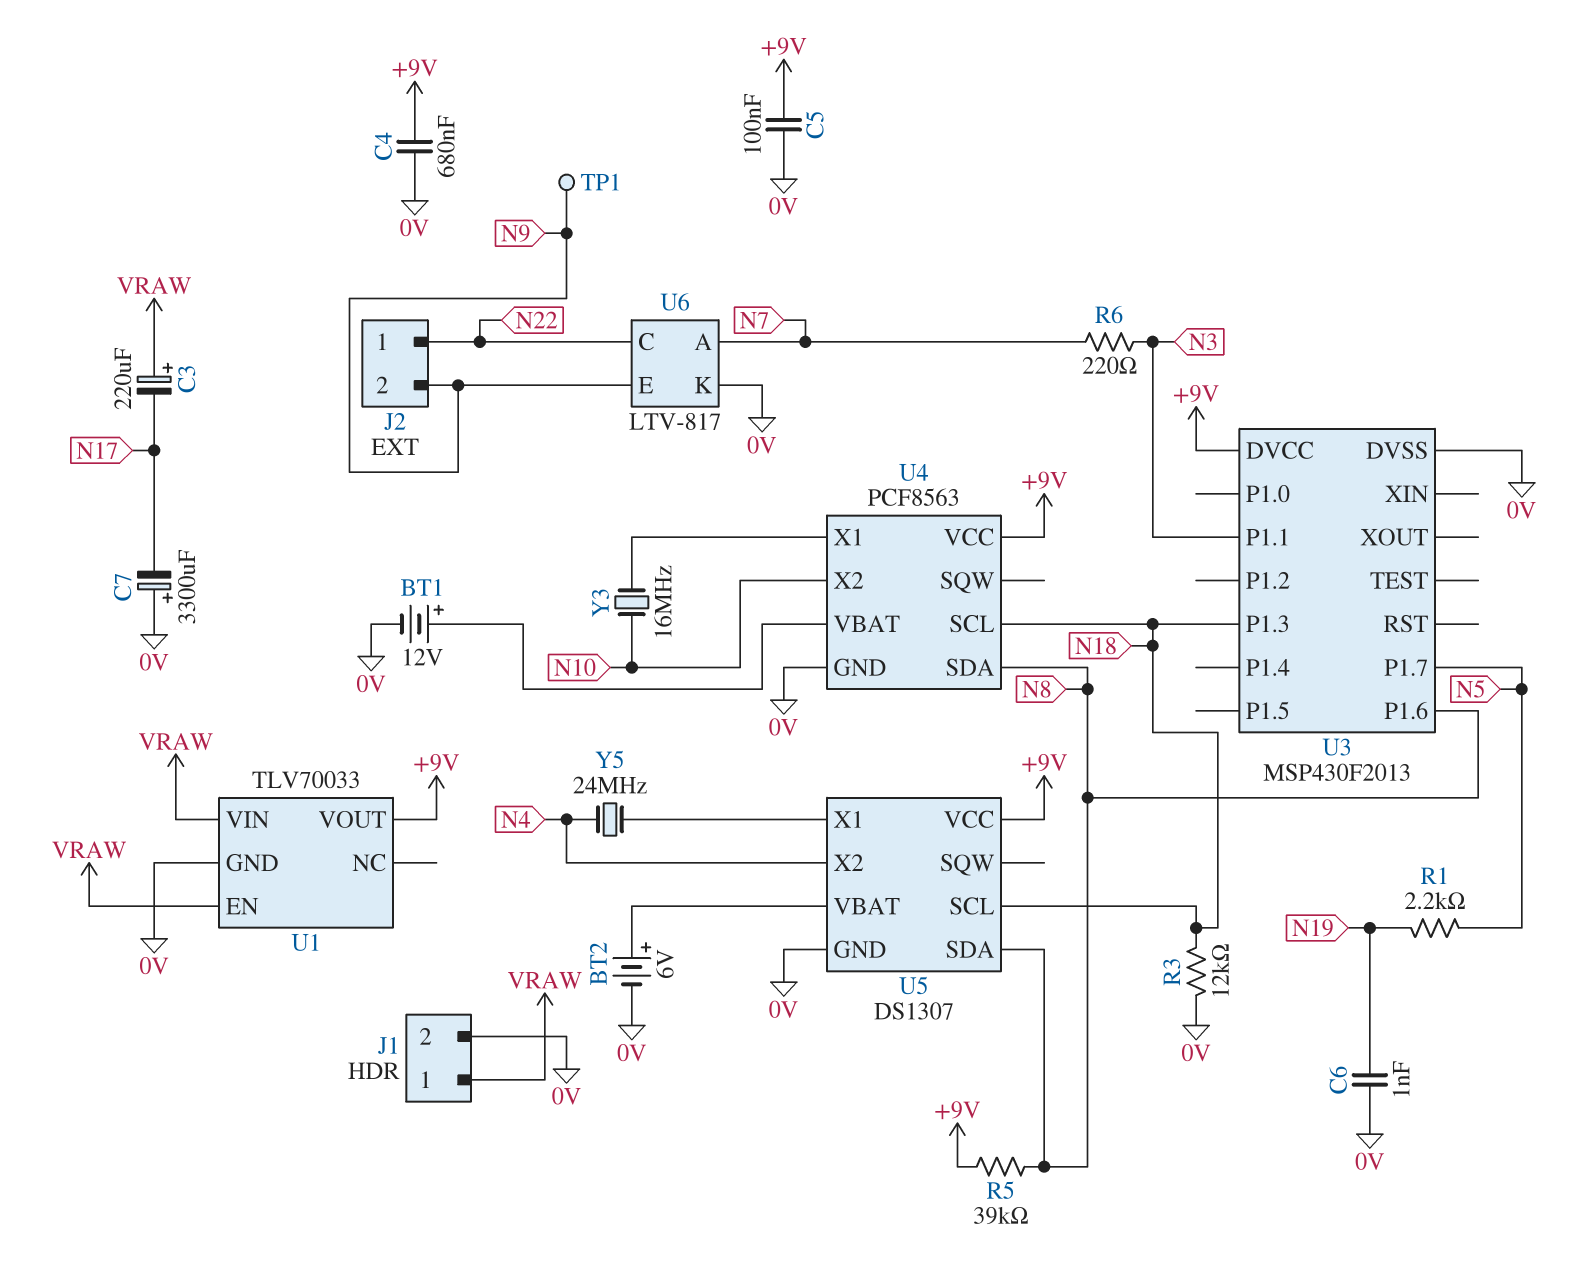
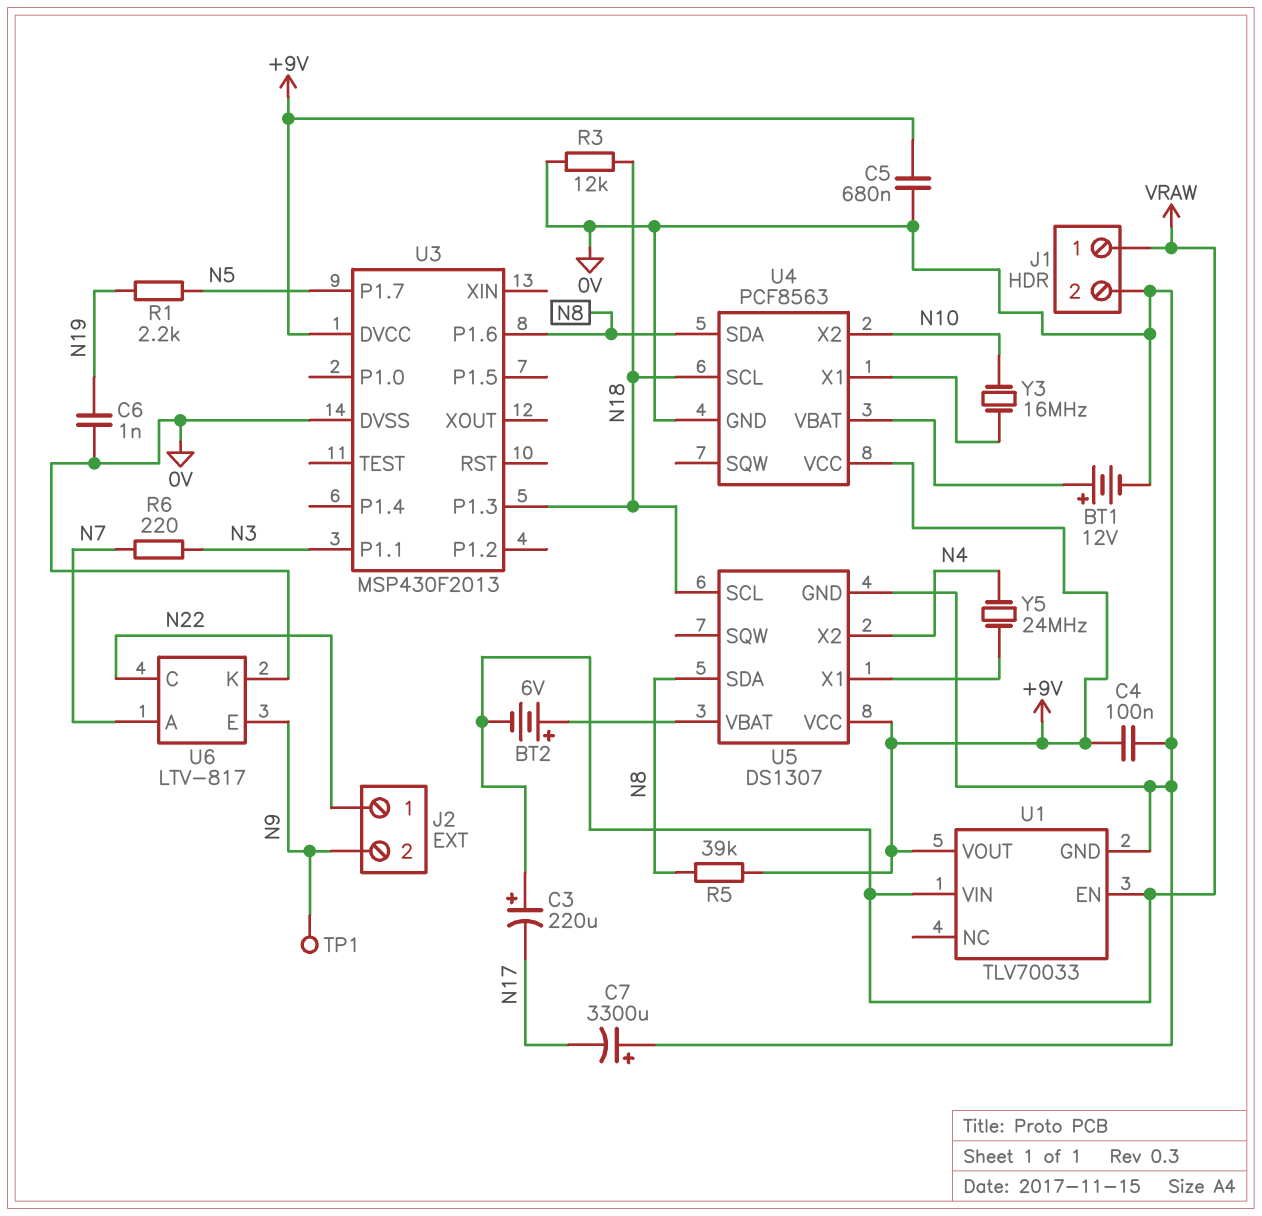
BT2: 6V (plus U5/VBAT, minus 0V) -> 6V (plus U5/VBAT, minus VRAW)
C4: 680nF (+9V, 0V) -> 100nF (+9V, 0V)
C5: 100nF (+9V, 0V) -> 680nF (+9V, 0V)

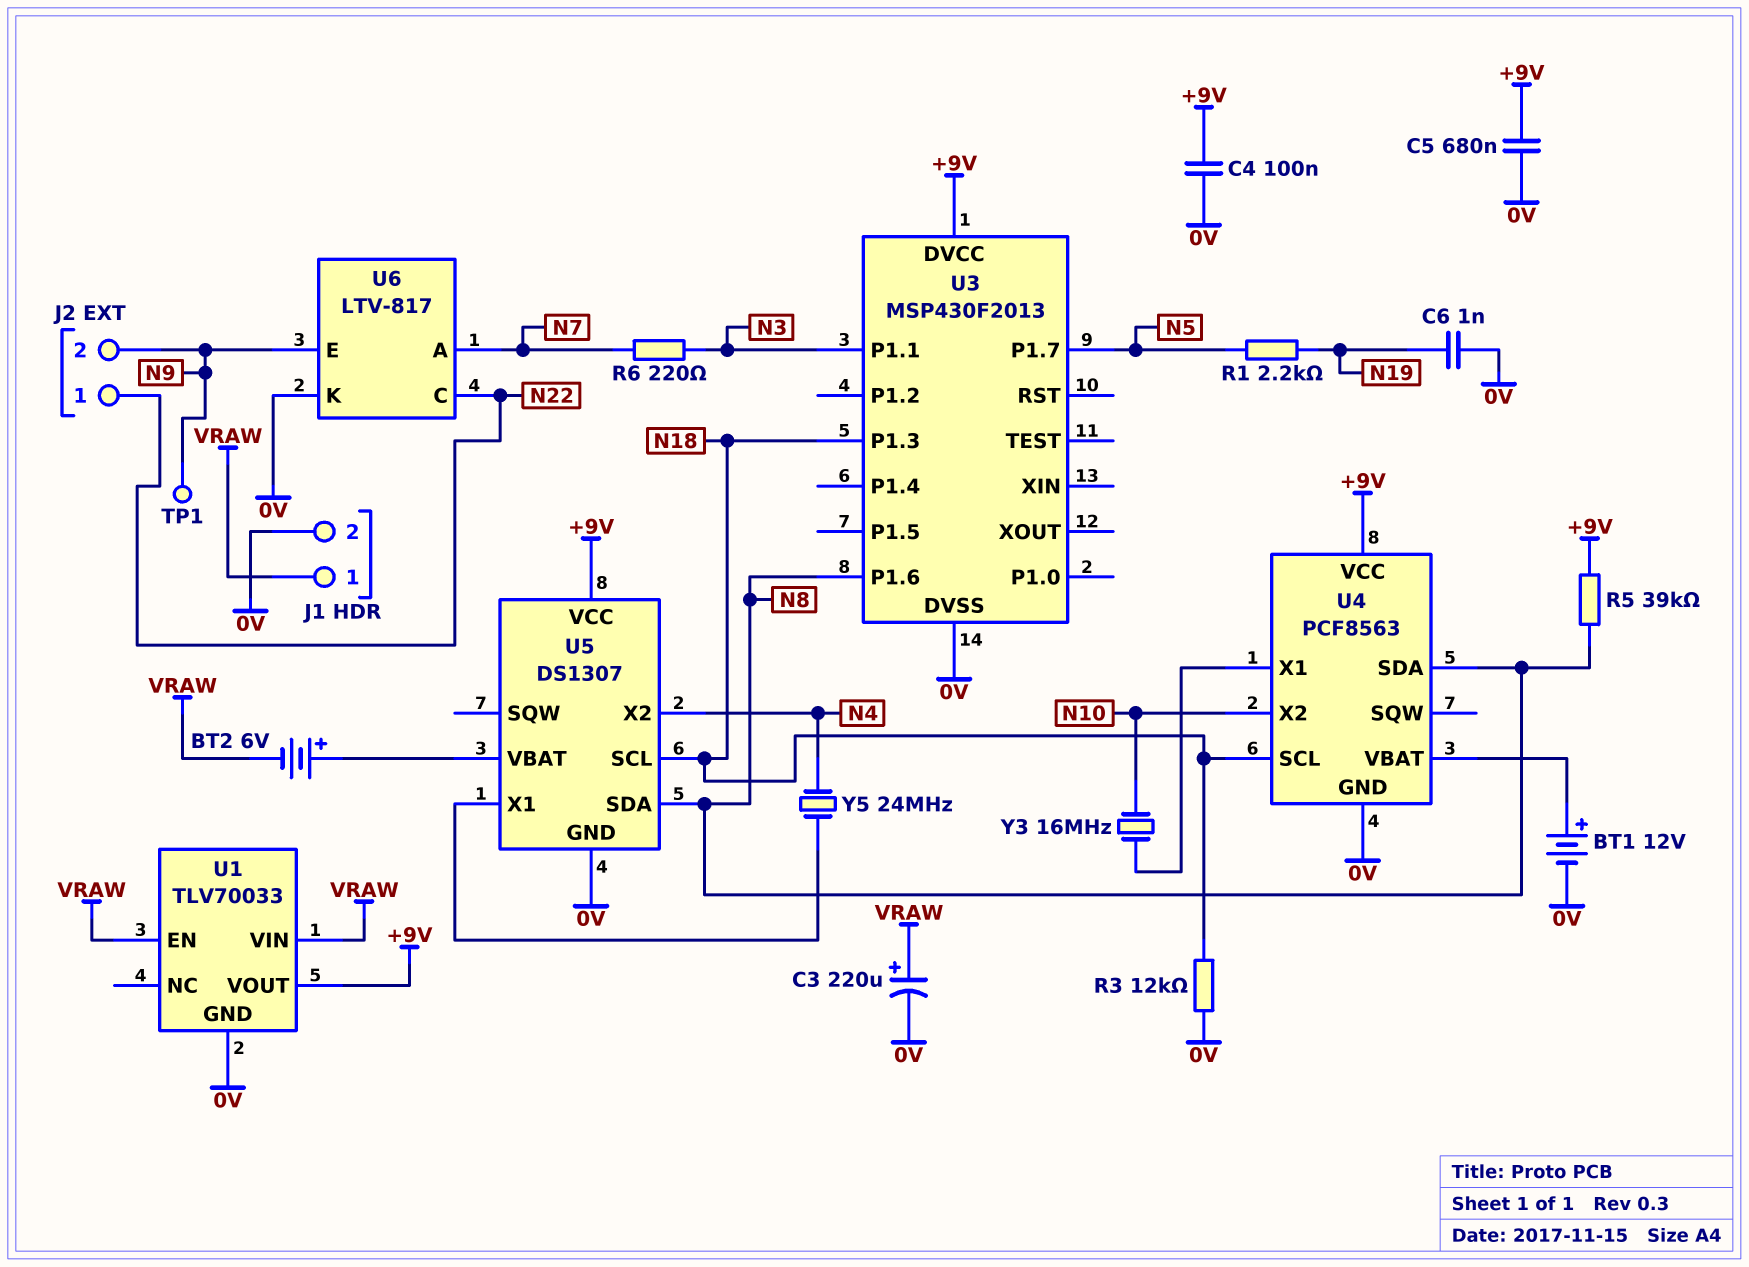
C3: 220uF (plus VRAW, minus N17) -> 220uF (plus VRAW, minus 0V)
C7: 3300uF (plus 0V, minus N17) -> none

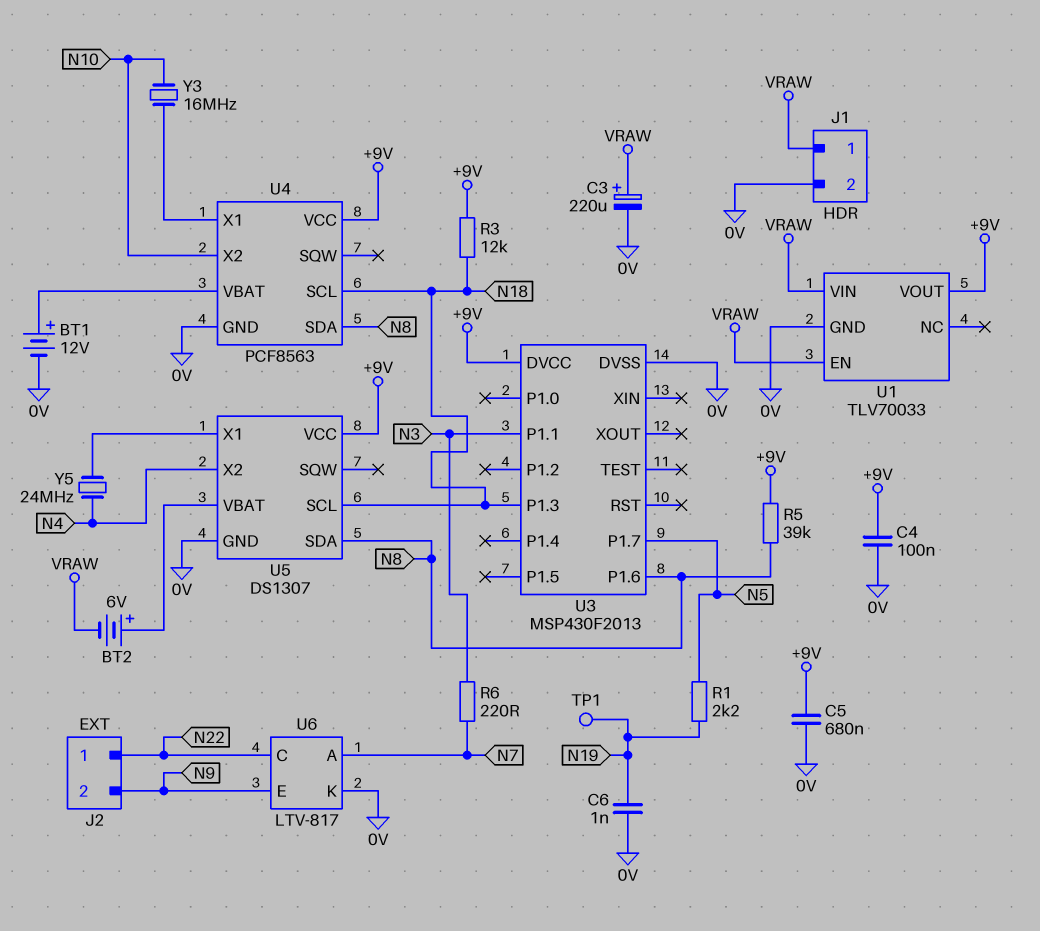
R3: 12k (0V, N18) -> 12k (+9V, N18)
TP1: test point (N9) -> test point (N19)

